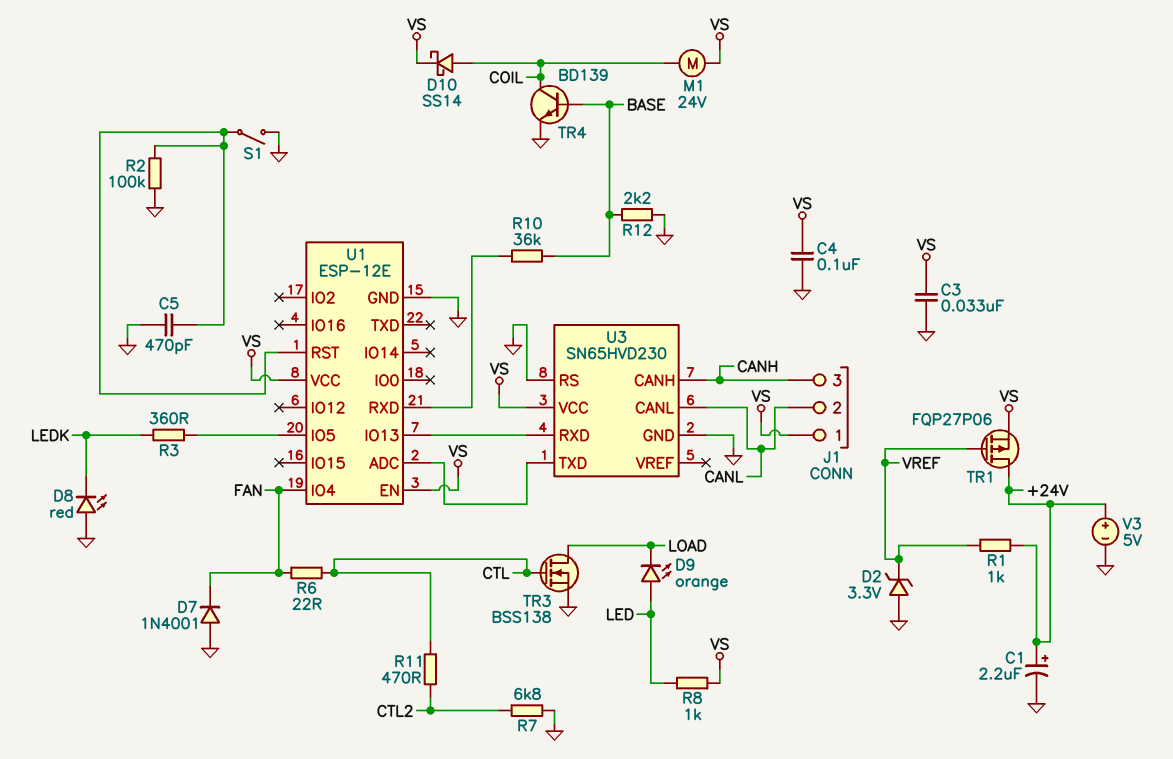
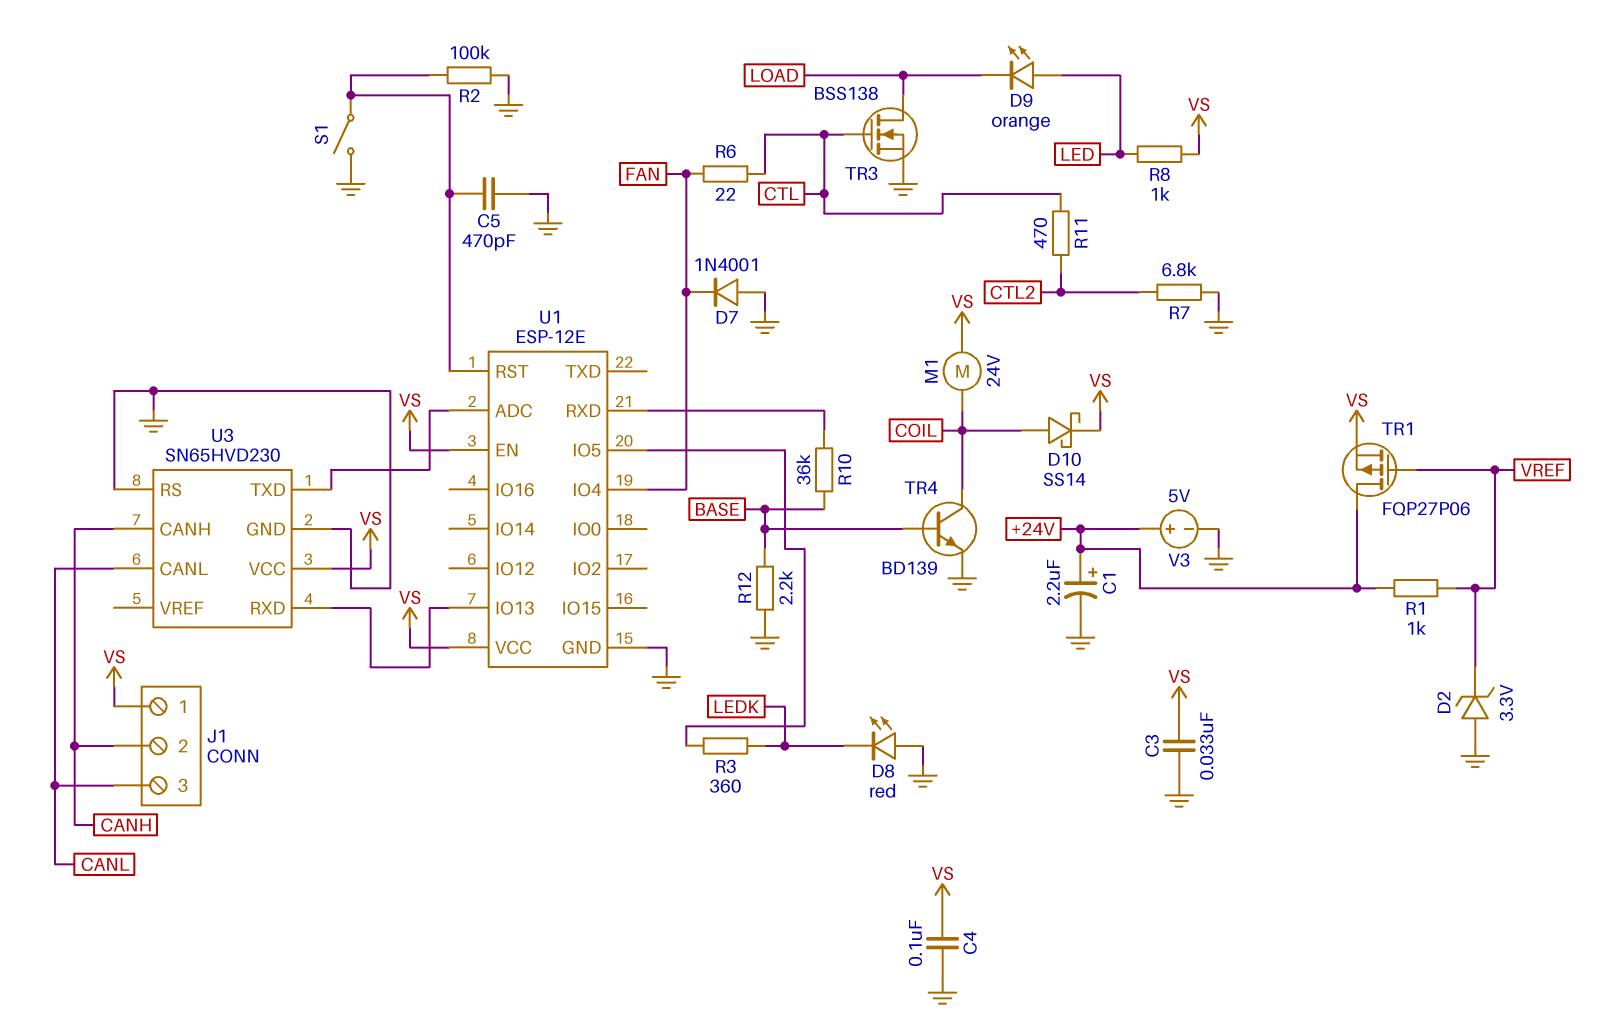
J1 pin 2: CANL -> CANH
J1 pin 3: CANH -> CANL

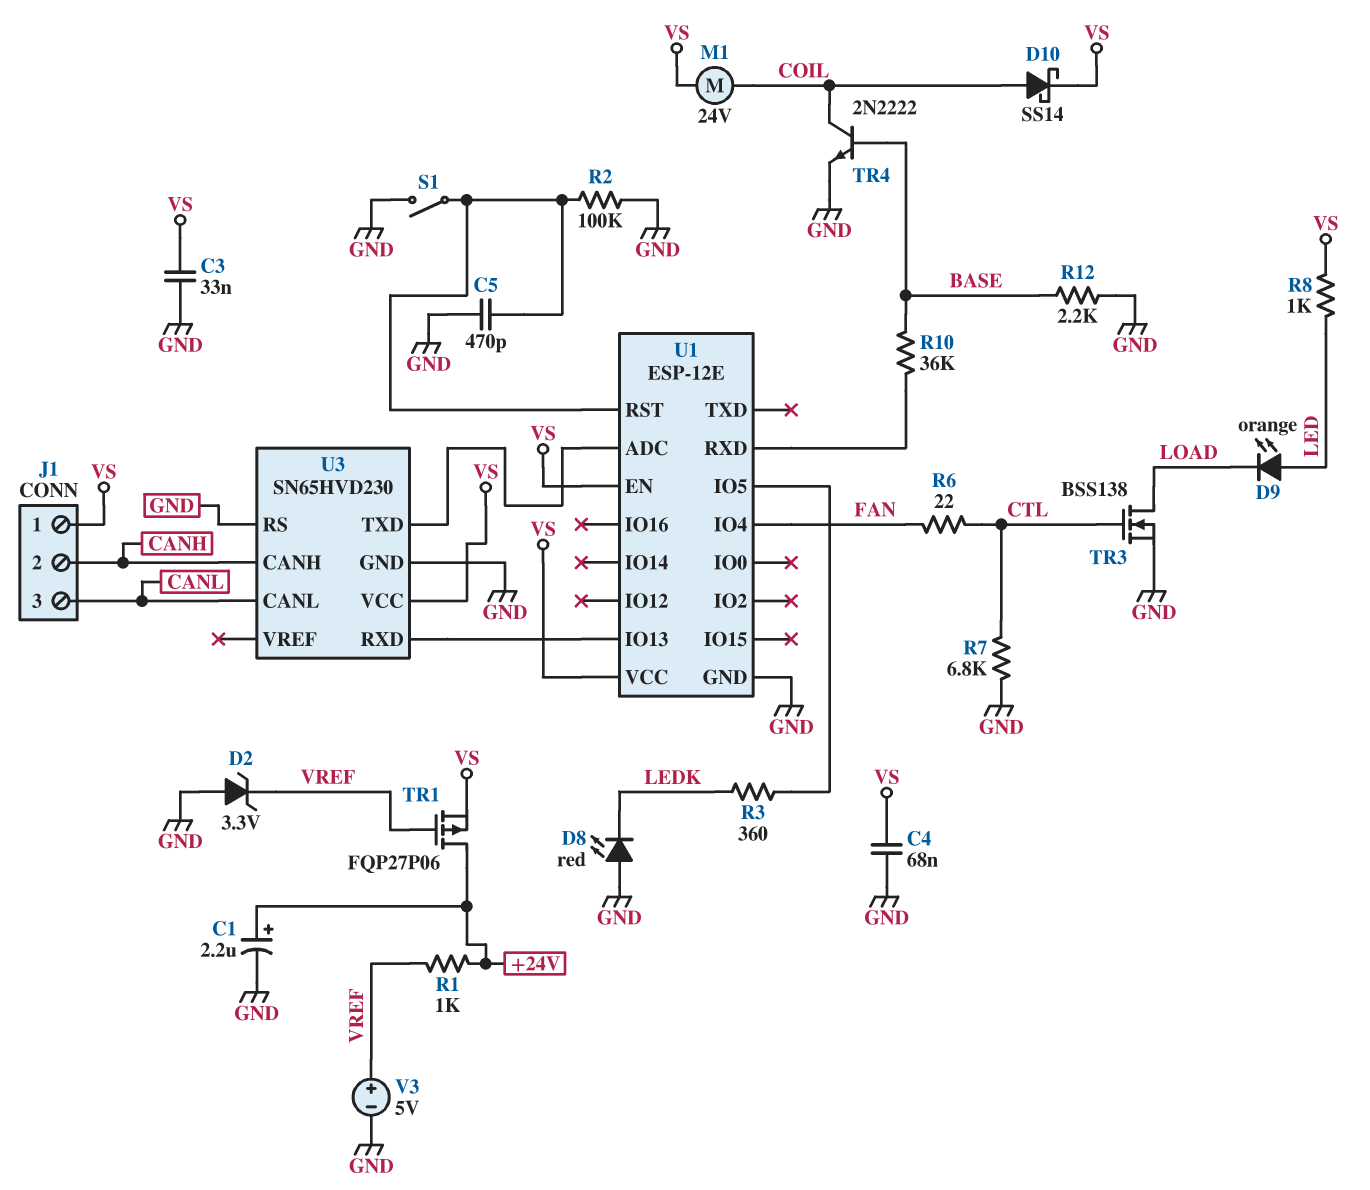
C4: 100nF (GND, VS) -> 68nF (GND, VS)
D7: diode 1N4001 (A GND, K FAN) -> none
R7: 6.8k (CTL2, GND) -> 6.8k (CTL, GND)
R11: 470 (CTL, CTL2) -> none
TR4: NPN BD139 (B BASE, C COIL, E GND) -> NPN 2N2222 (B BASE, C COIL, E GND)
V3: 5V (plus +24V, minus GND) -> 5V (plus VREF, minus GND)

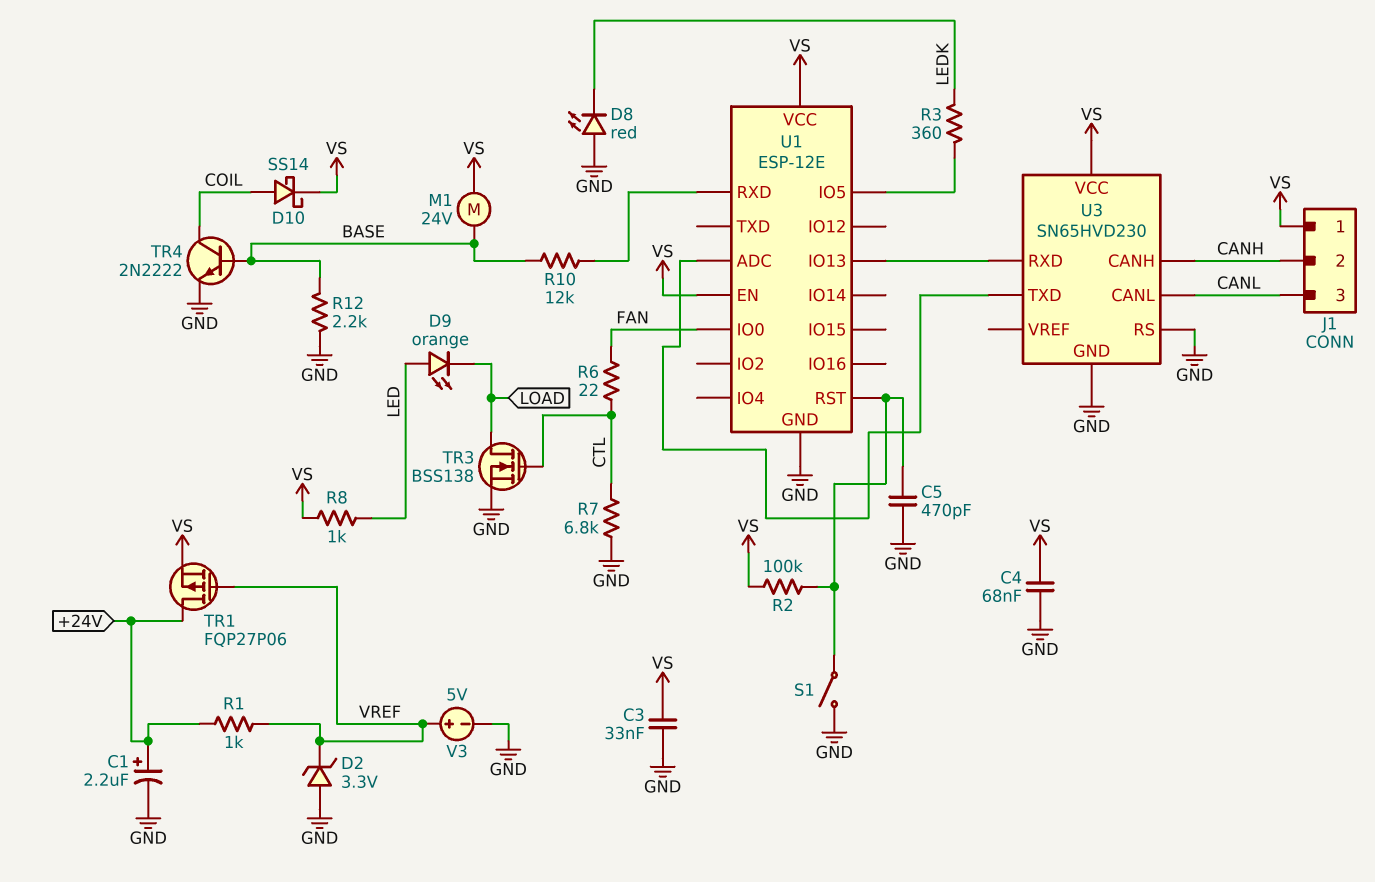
M1: motor 24V (COIL, VS) -> motor 24V (BASE, VS)
R2: 100k (GND, U1/RST) -> 100k (U1/RST, VS)
R10: 36k (BASE, U1/RXD) -> 12k (BASE, U1/RXD)
U1 pin IO0: none -> FAN
U1 pin IO4: FAN -> none

